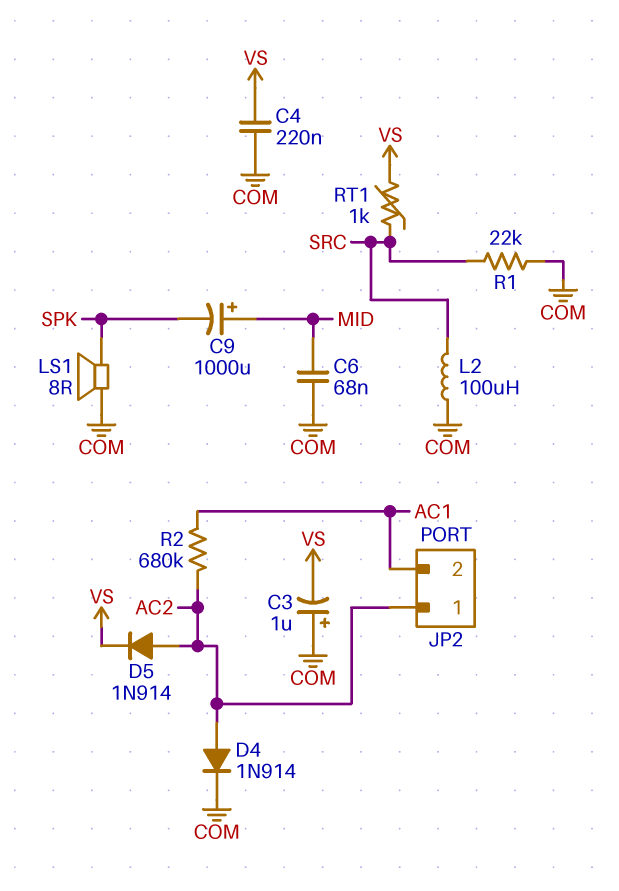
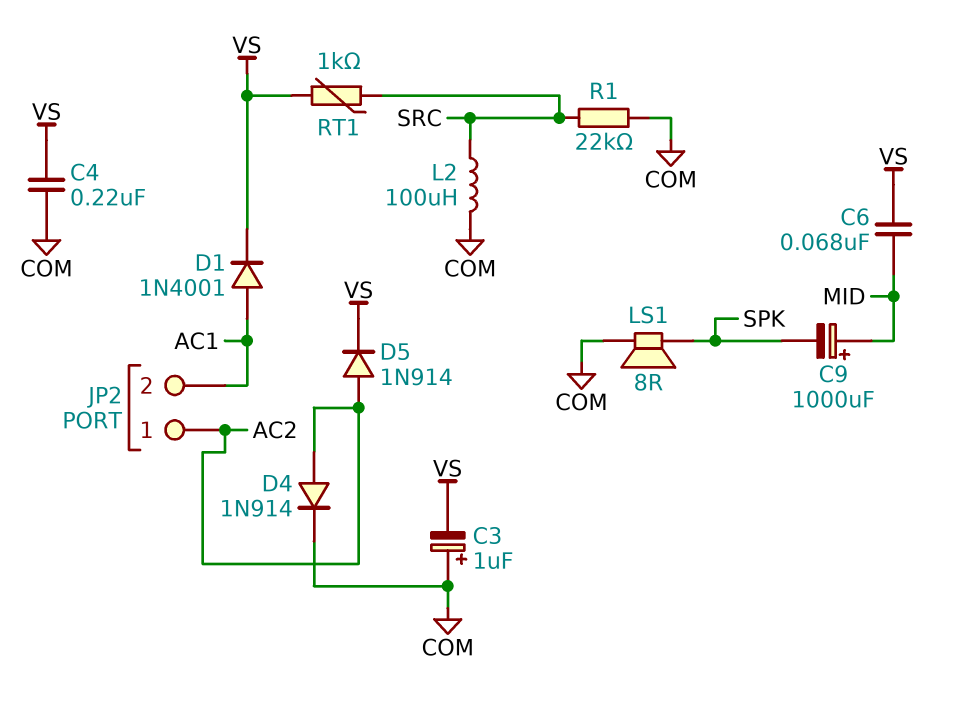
C6: 68nF (COM, MID) -> 68nF (MID, VS)
D1: none -> diode 1N4001 (A AC1, K VS)
R2: 680k (AC1, AC2) -> none

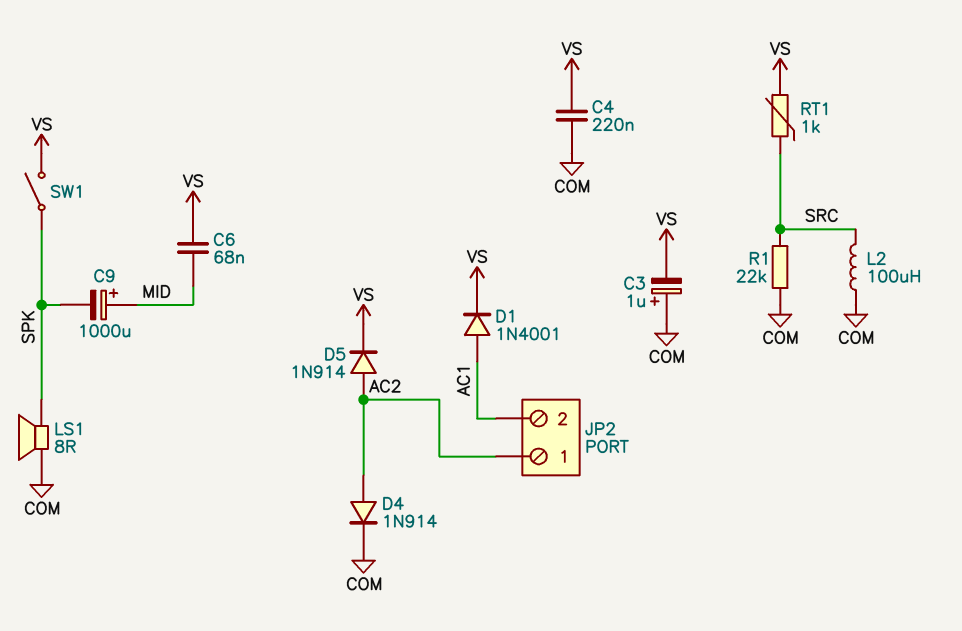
SW1: none -> switch (SPK, VS)

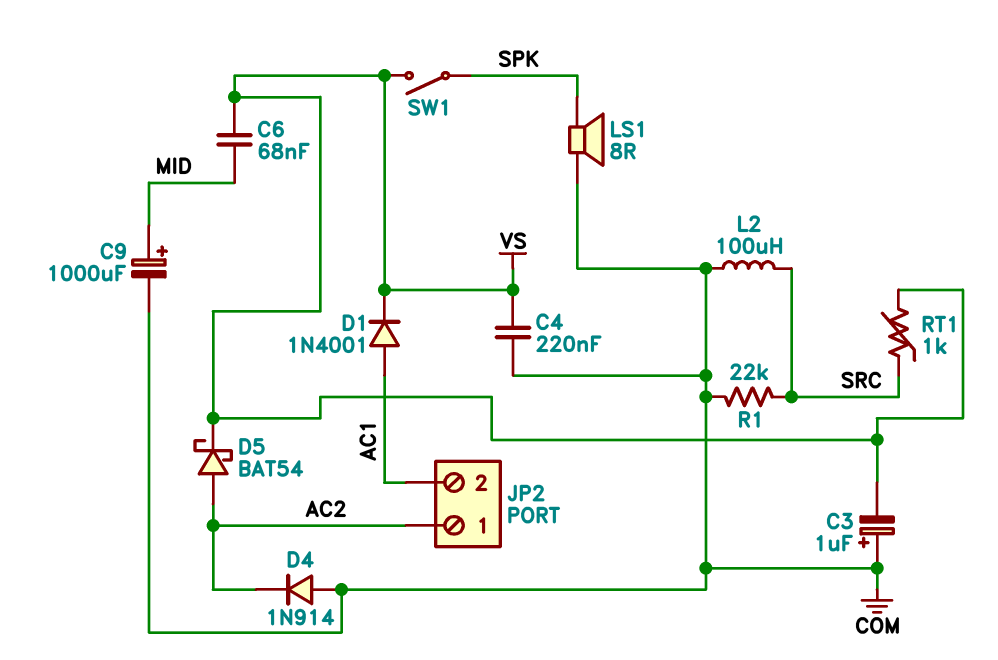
C9: 1000uF (plus MID, minus SPK) -> 1000uF (plus MID, minus COM)
D4: diode 1N914 (A AC2, K COM) -> diode 1N914 (A COM, K AC2)
D5: diode 1N914 (A AC2, K VS) -> schottky BAT54 (A AC2, K VS)

